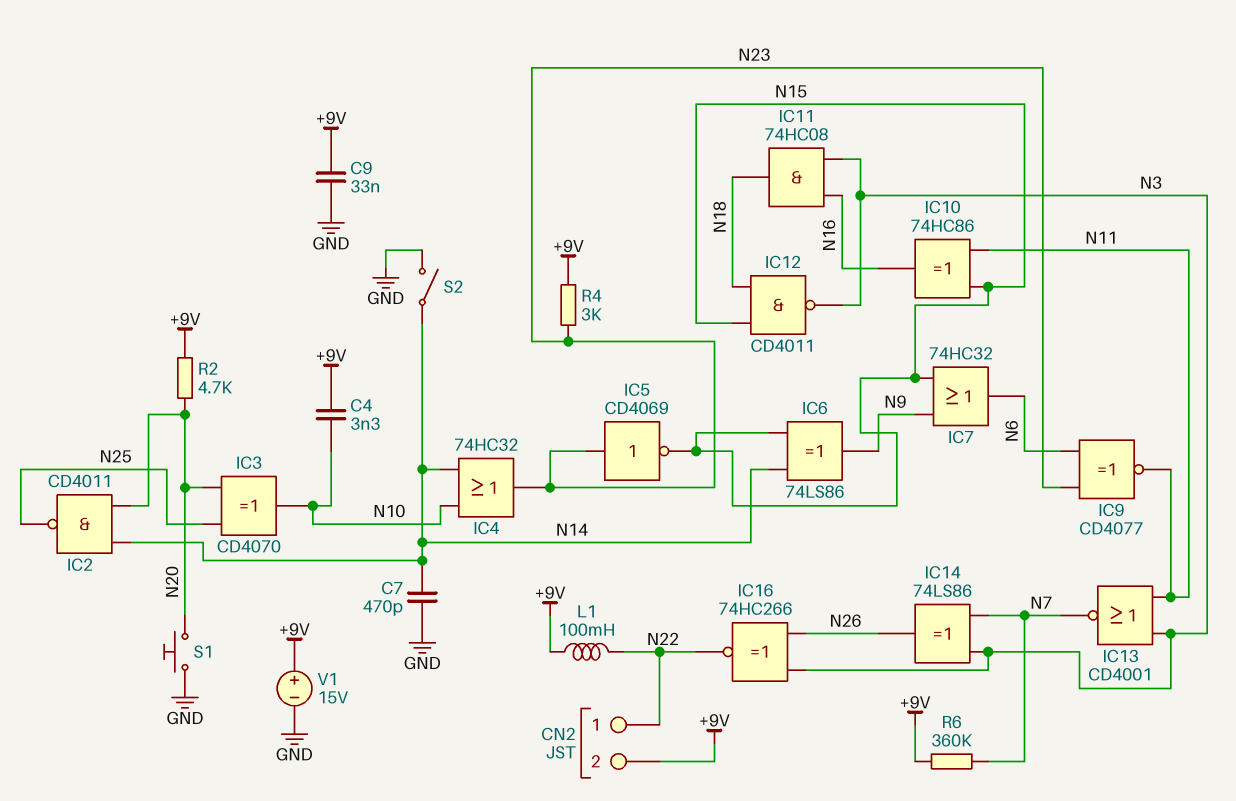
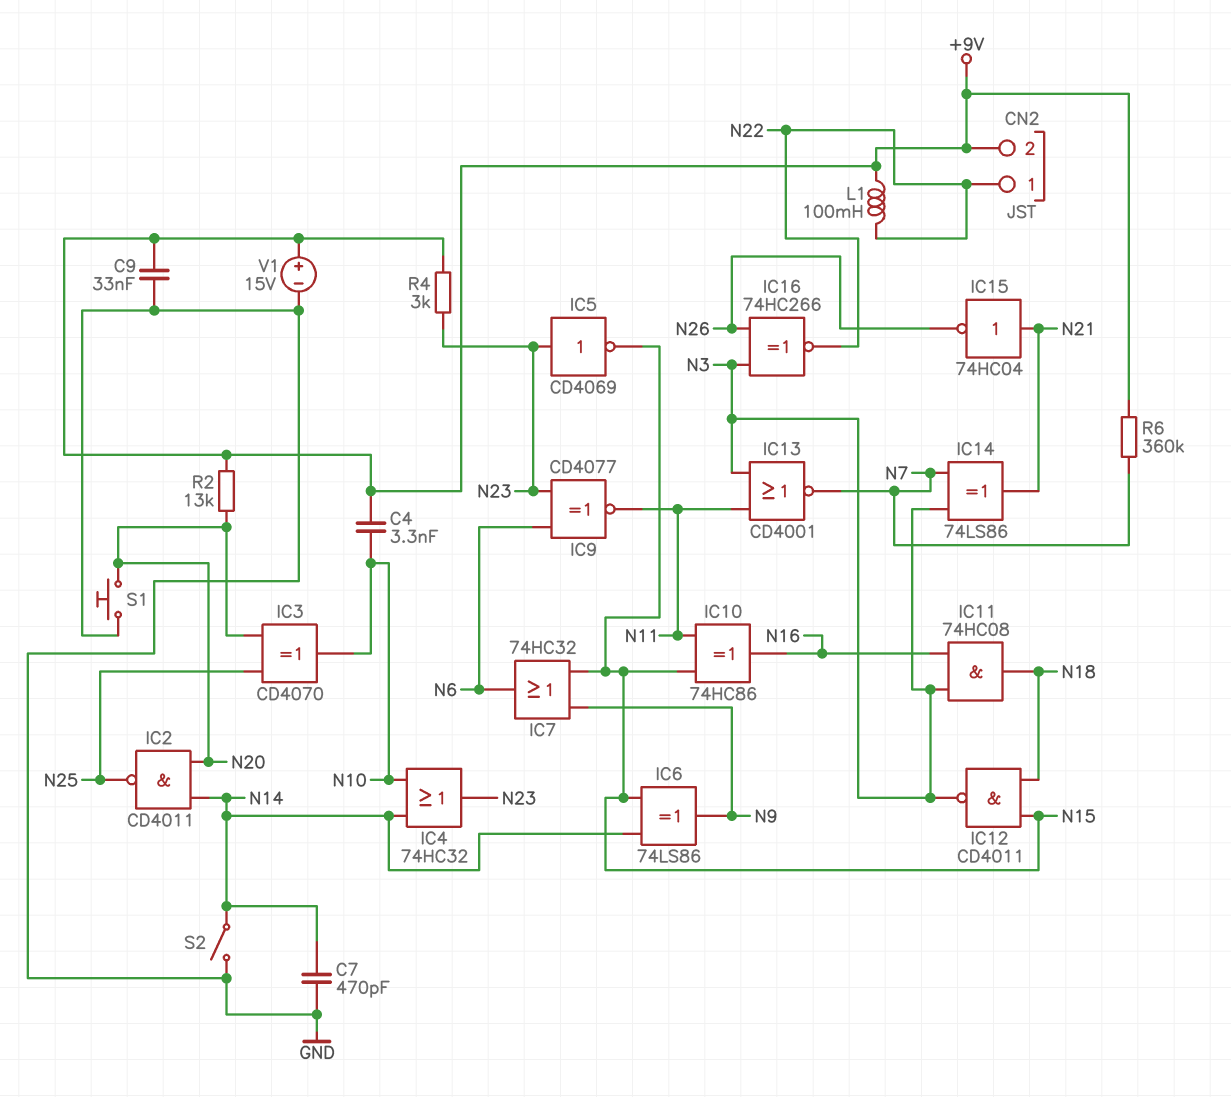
IC14: XOR 74LS86 (in N3, in N7, out N26) -> XOR 74LS86 (in N3, in N7, out N21)
IC15: none -> NOT 74HC04 (in N21, out N26)
R2: 4.7k (+9V, N20) -> 13k (+9V, N20)

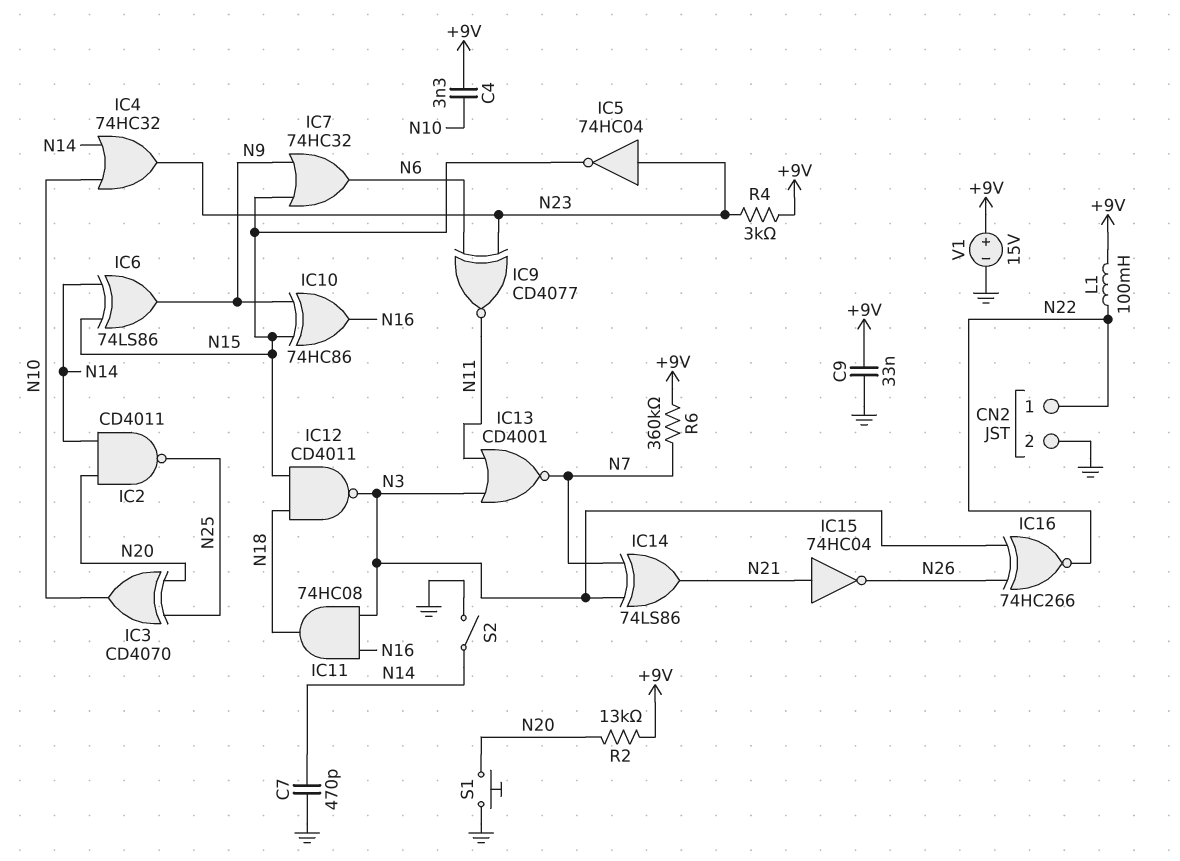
CN2 pin 2: +9V -> GND
IC5: NOT CD4069 (in N23, out N15) -> NOT 74HC04 (in N23, out N15)
IC10: XOR 74HC86 (in N11, in N15, out N16) -> XOR 74HC86 (in N9, in N15, out N16)

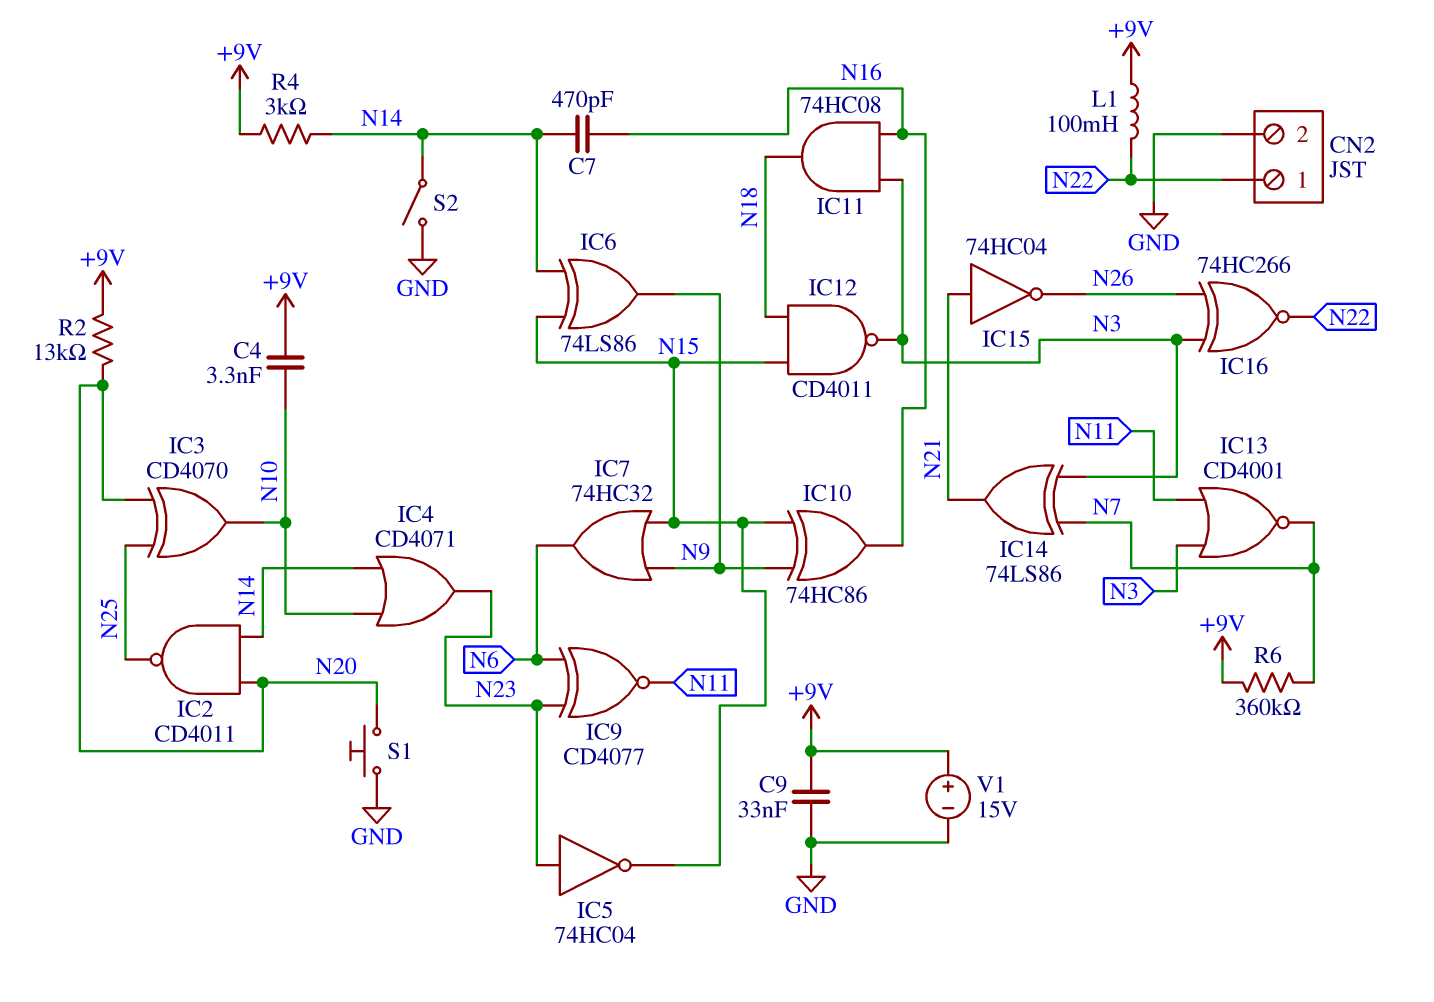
C7: 470pF (GND, N14) -> 470pF (N14, N16)
IC4: OR 74HC32 (in N10, in N14, out N23) -> OR CD4071 (in N10, in N14, out N23)
R4: 3k (+9V, N23) -> 3k (+9V, N14)

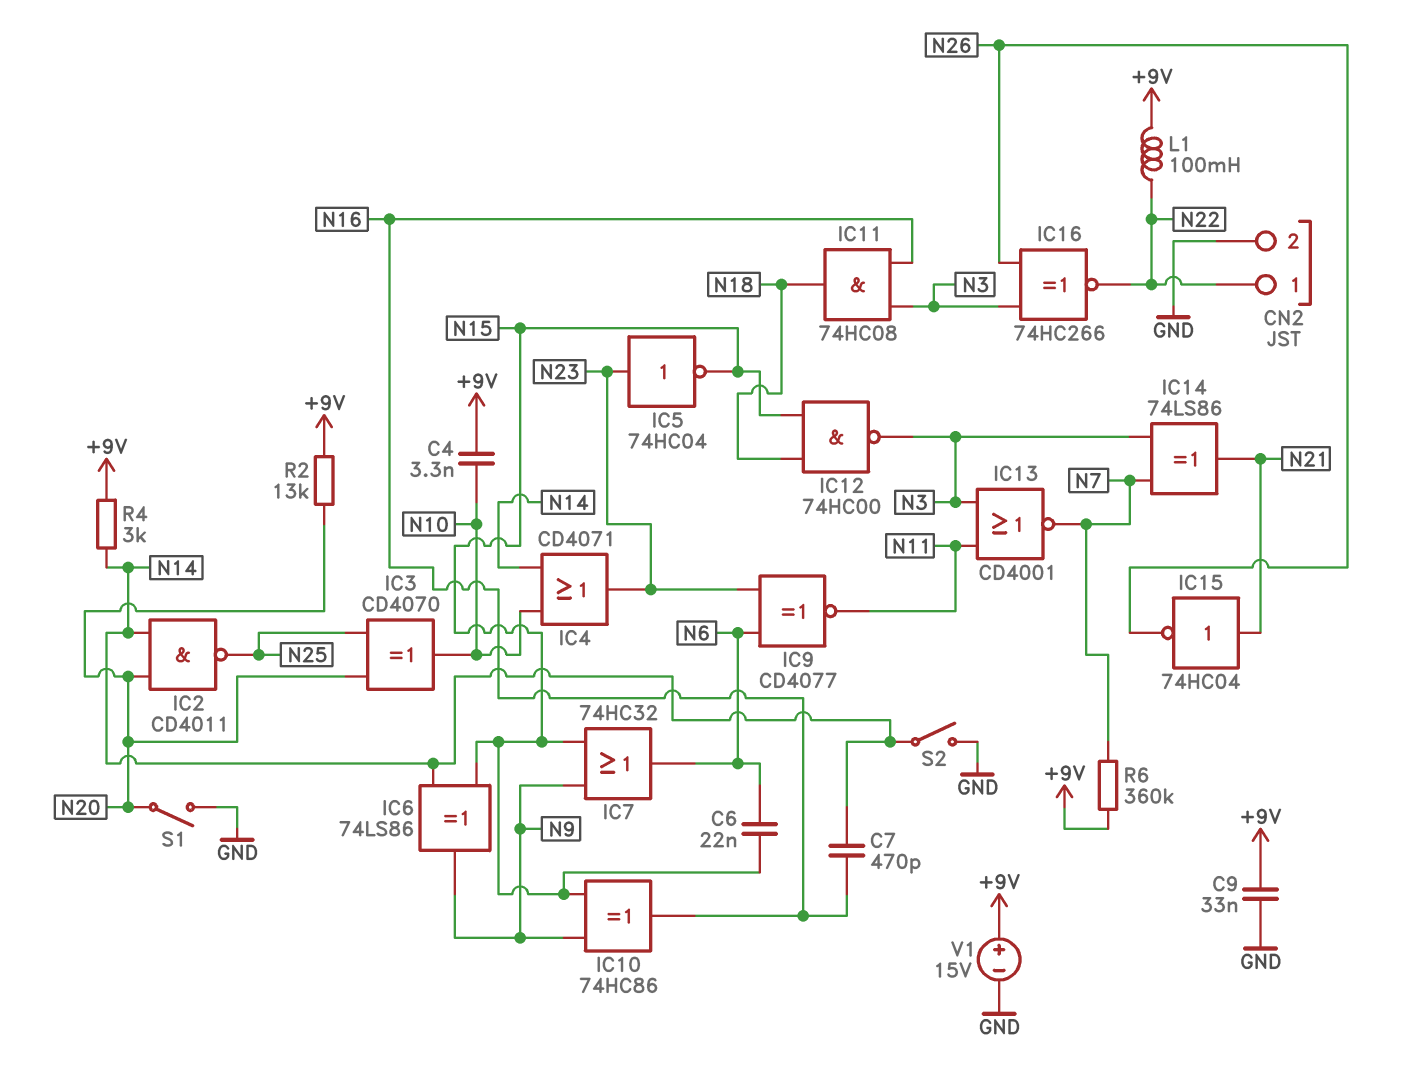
C6: none -> 22nF (N6, N15)
IC12: NAND CD4011 (in N15, in N18, out N3) -> NAND 74HC00 (in N15, in N18, out N3)
S1: button (GND, N20) -> switch (GND, N20)

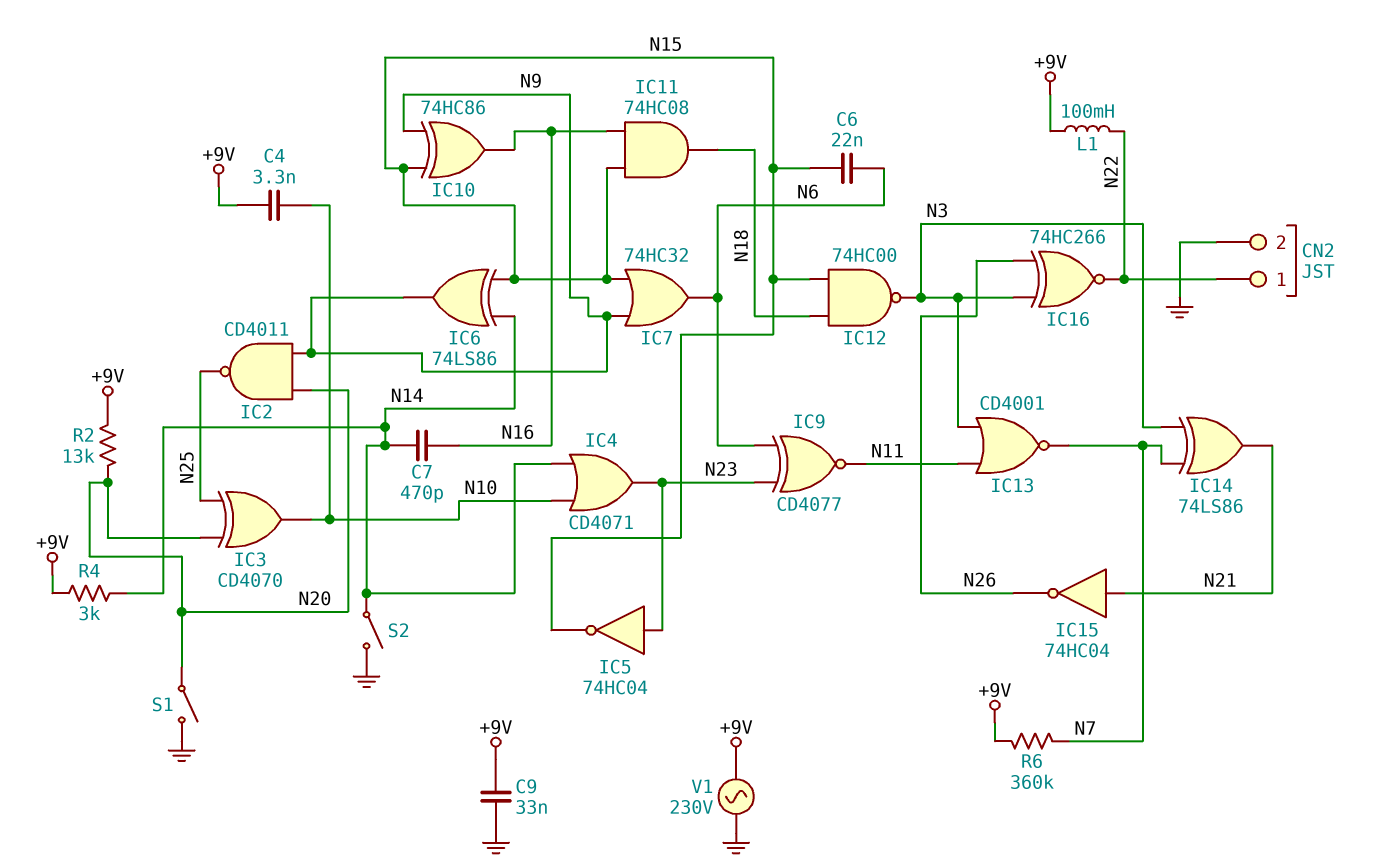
IC2: NAND CD4011 (in N14, in N20, out N25) -> NAND CD4011 (in N9, in N20, out N25)
IC11: AND 74HC08 (in N3, in N16, out N18) -> AND 74HC08 (in N15, in N16, out N18)
V1: 15V (plus +9V, minus GND) -> AC 230V (+9V, GND)

